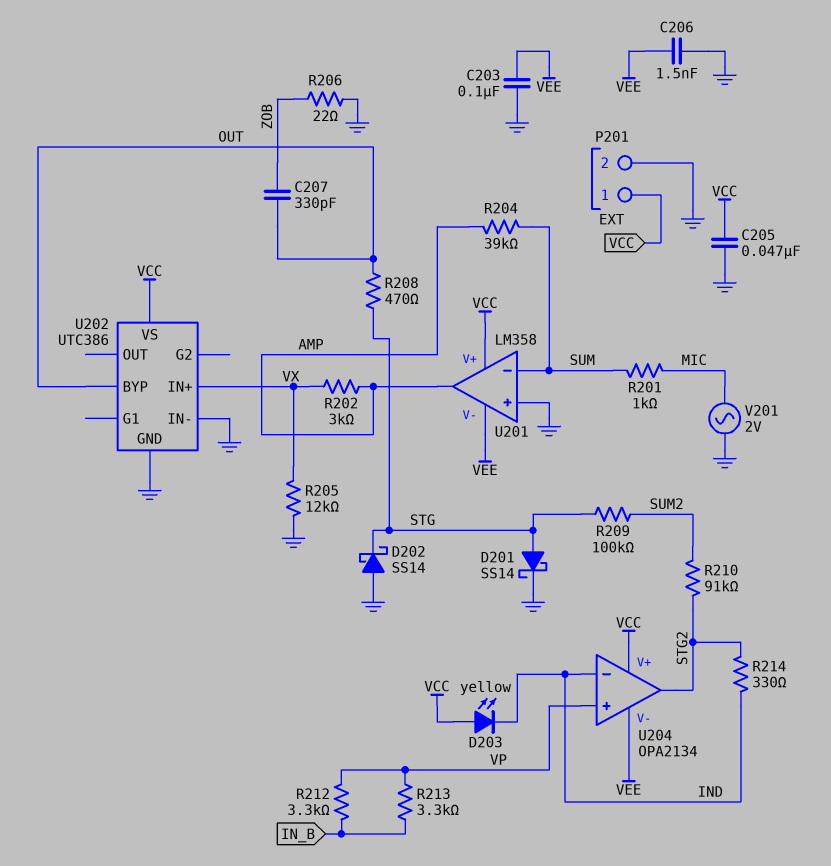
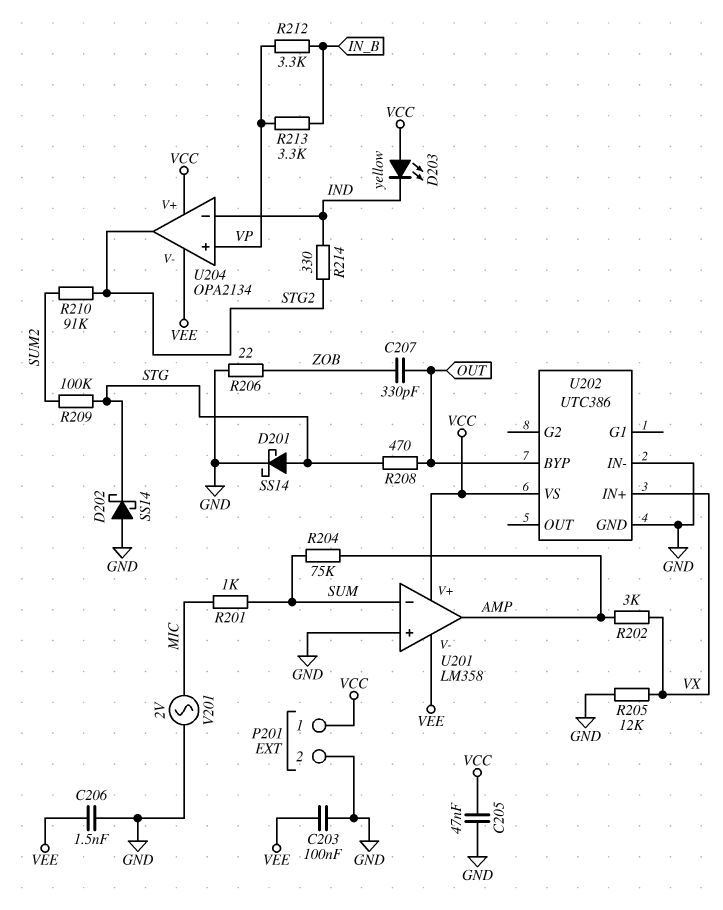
R204: 39k (AMP, SUM) -> 75k (AMP, SUM)

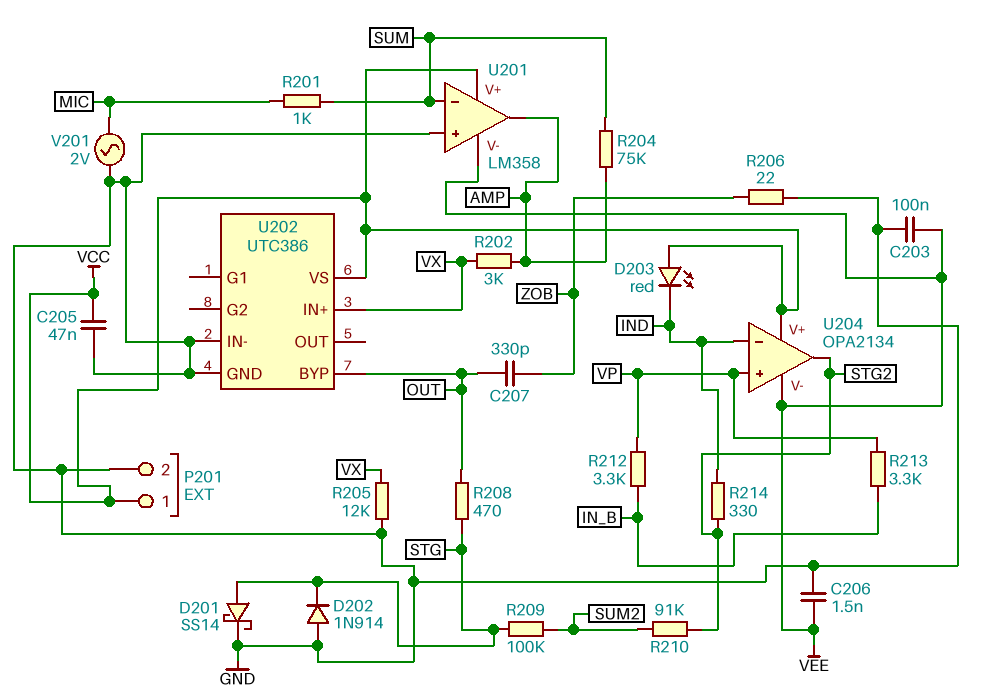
D202: schottky SS14 (A GND, K STG) -> diode 1N914 (A GND, K STG)
D203: LED yellow (A VCC, K IND) -> LED red (A VCC, K IND)

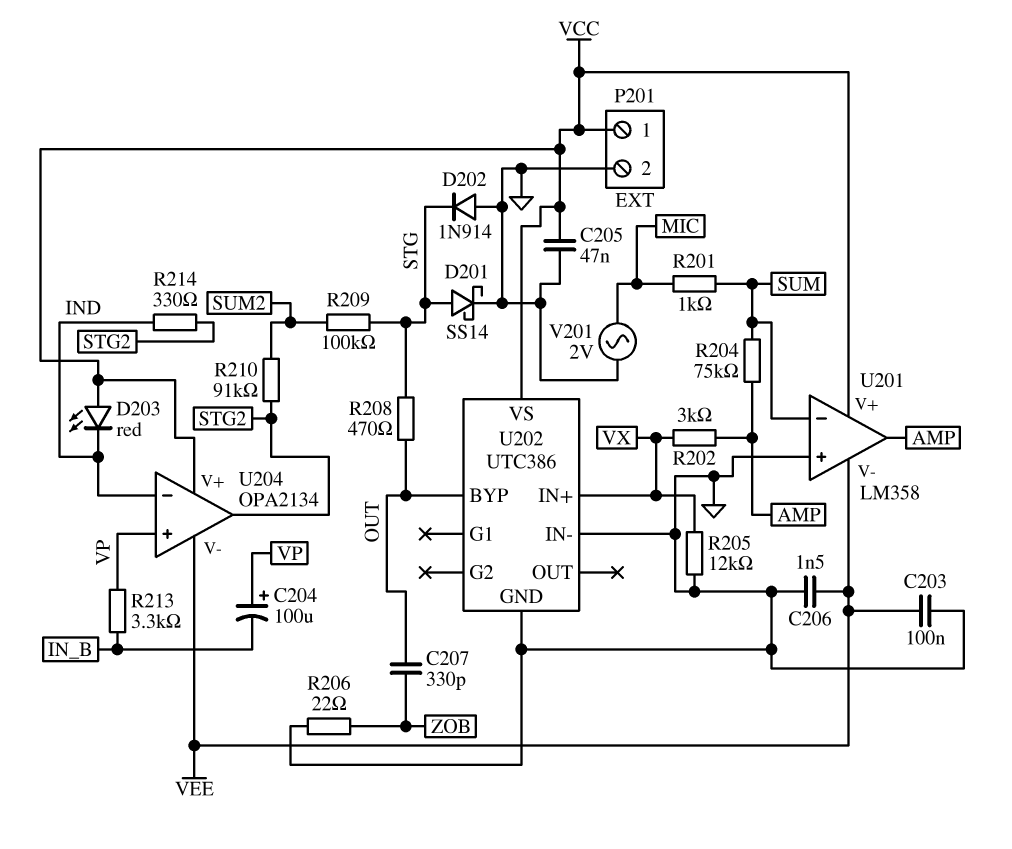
C204: none -> 100uF (plus VP, minus IN_B)
R212: 3.3k (IN_B, VP) -> none

